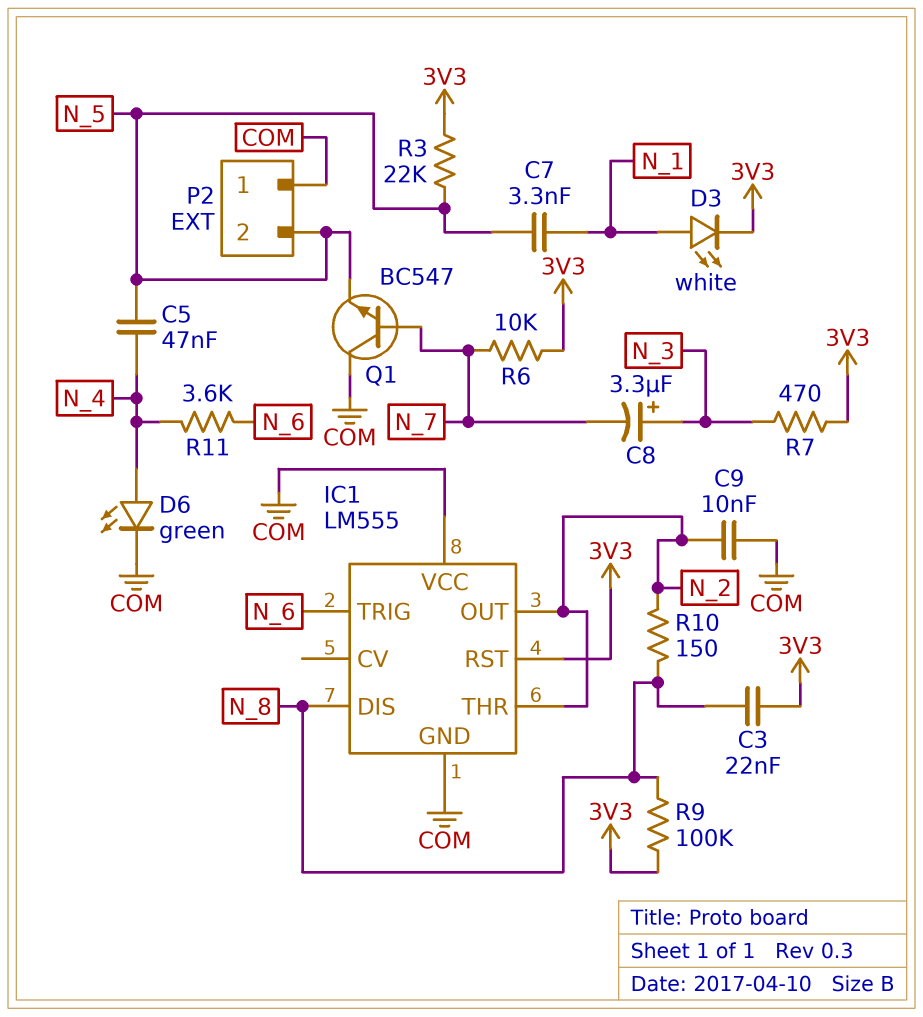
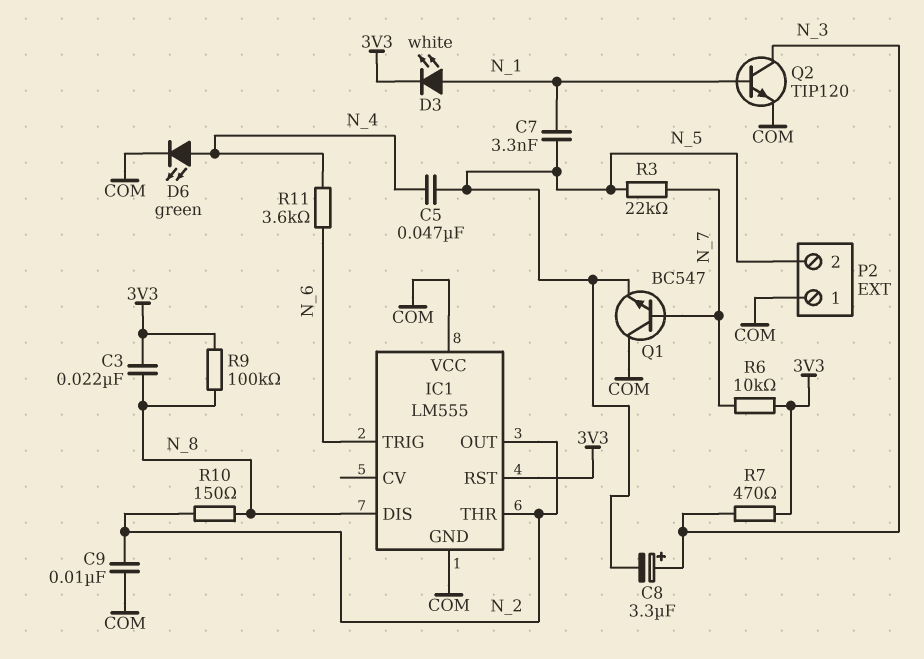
C8: 3.3uF (plus N_3, minus N_7) -> 3.3uF (plus N_3, minus N_5)
Q2: none -> NPN TIP120 (B N_1, C N_3, E COM)
R3: 22k (3V3, N_5) -> 22k (N_5, N_7)

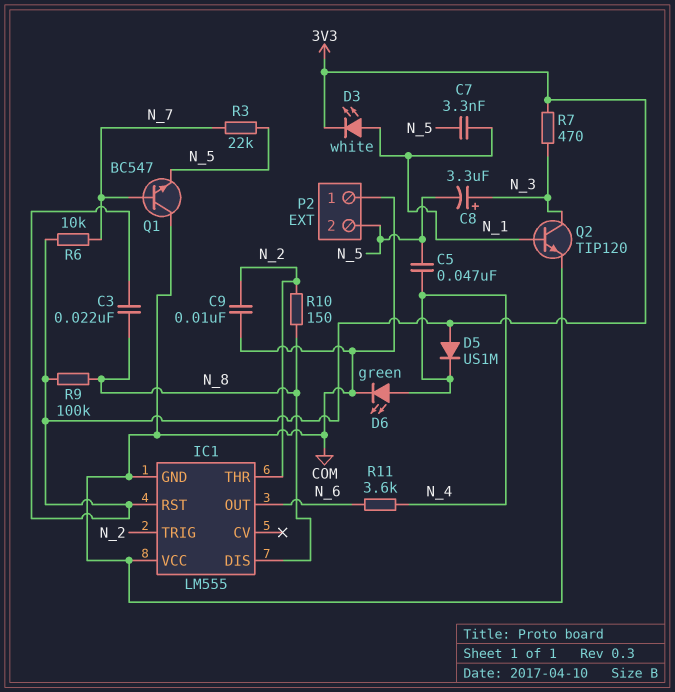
D5: none -> diode US1M (A 3V3, K N_4)
IC1 pin OUT: N_2 -> N_6
IC1 pin TRIG: N_6 -> N_2

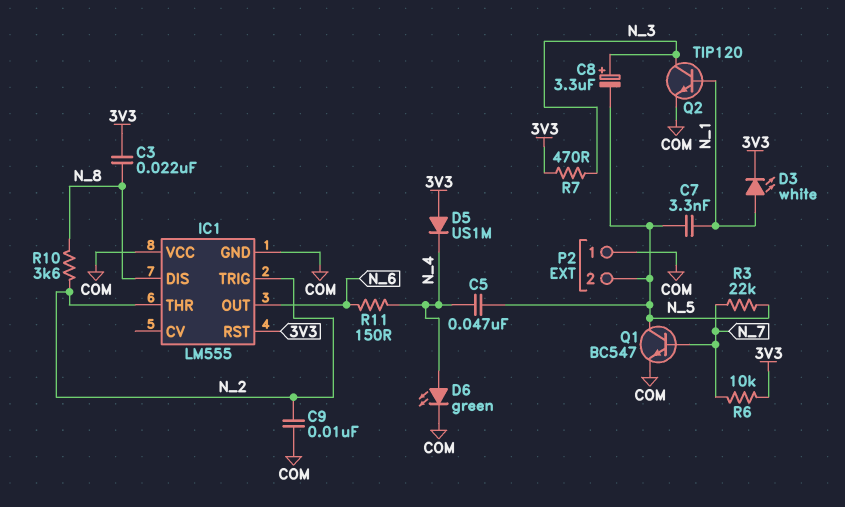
Q1: NPN BC547 (B N_7, C COM, E N_5) -> NPN BC547 (B N_7, C N_5, E COM)
R9: 100k (3V3, N_8) -> none
R10: 150 (N_2, N_8) -> 3.6k (N_2, N_8)
R11: 3.6k (N_4, N_6) -> 150 (N_4, N_6)

